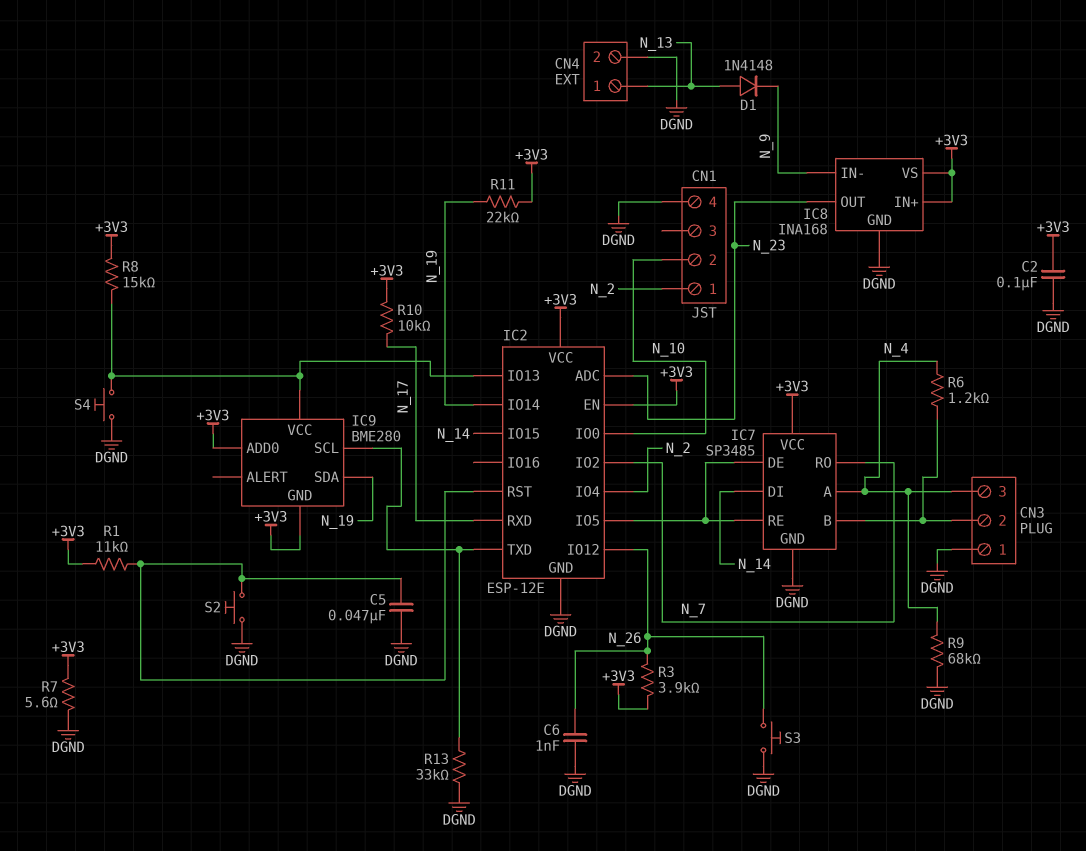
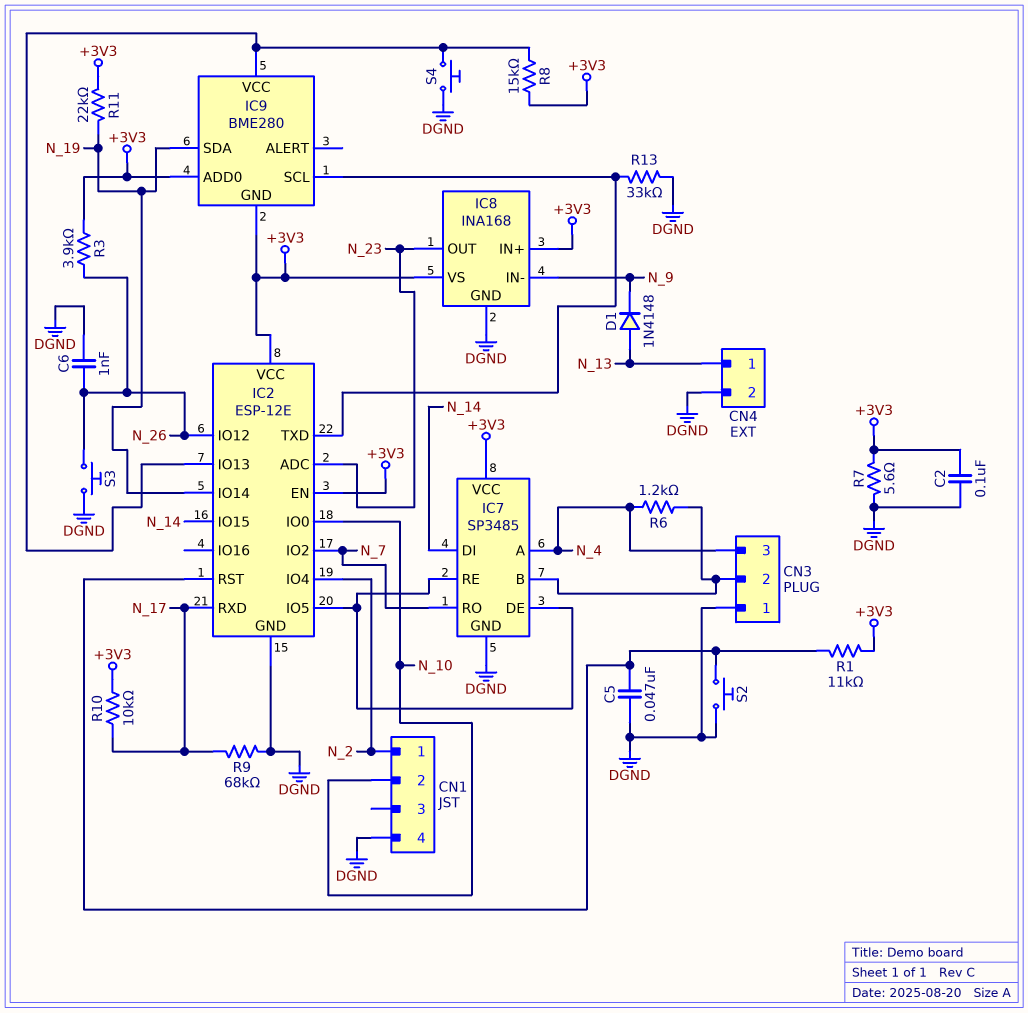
R9: 68k (DGND, N_4) -> 68k (DGND, N_17)

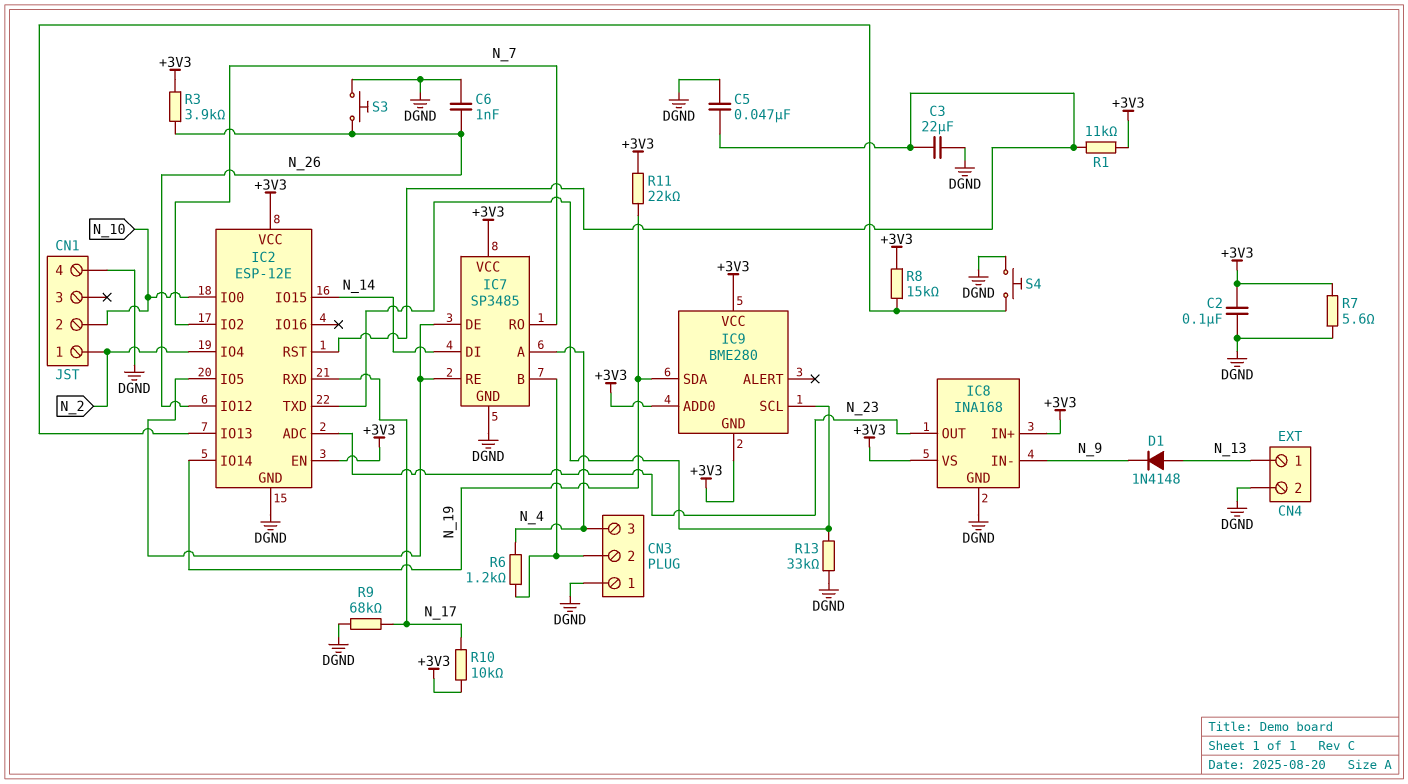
C3: none -> 22uF (DGND, IC2/RST)
IC9 pin VCC: IC2/IO13 -> +3V3
S2: button (DGND, IC2/RST) -> none

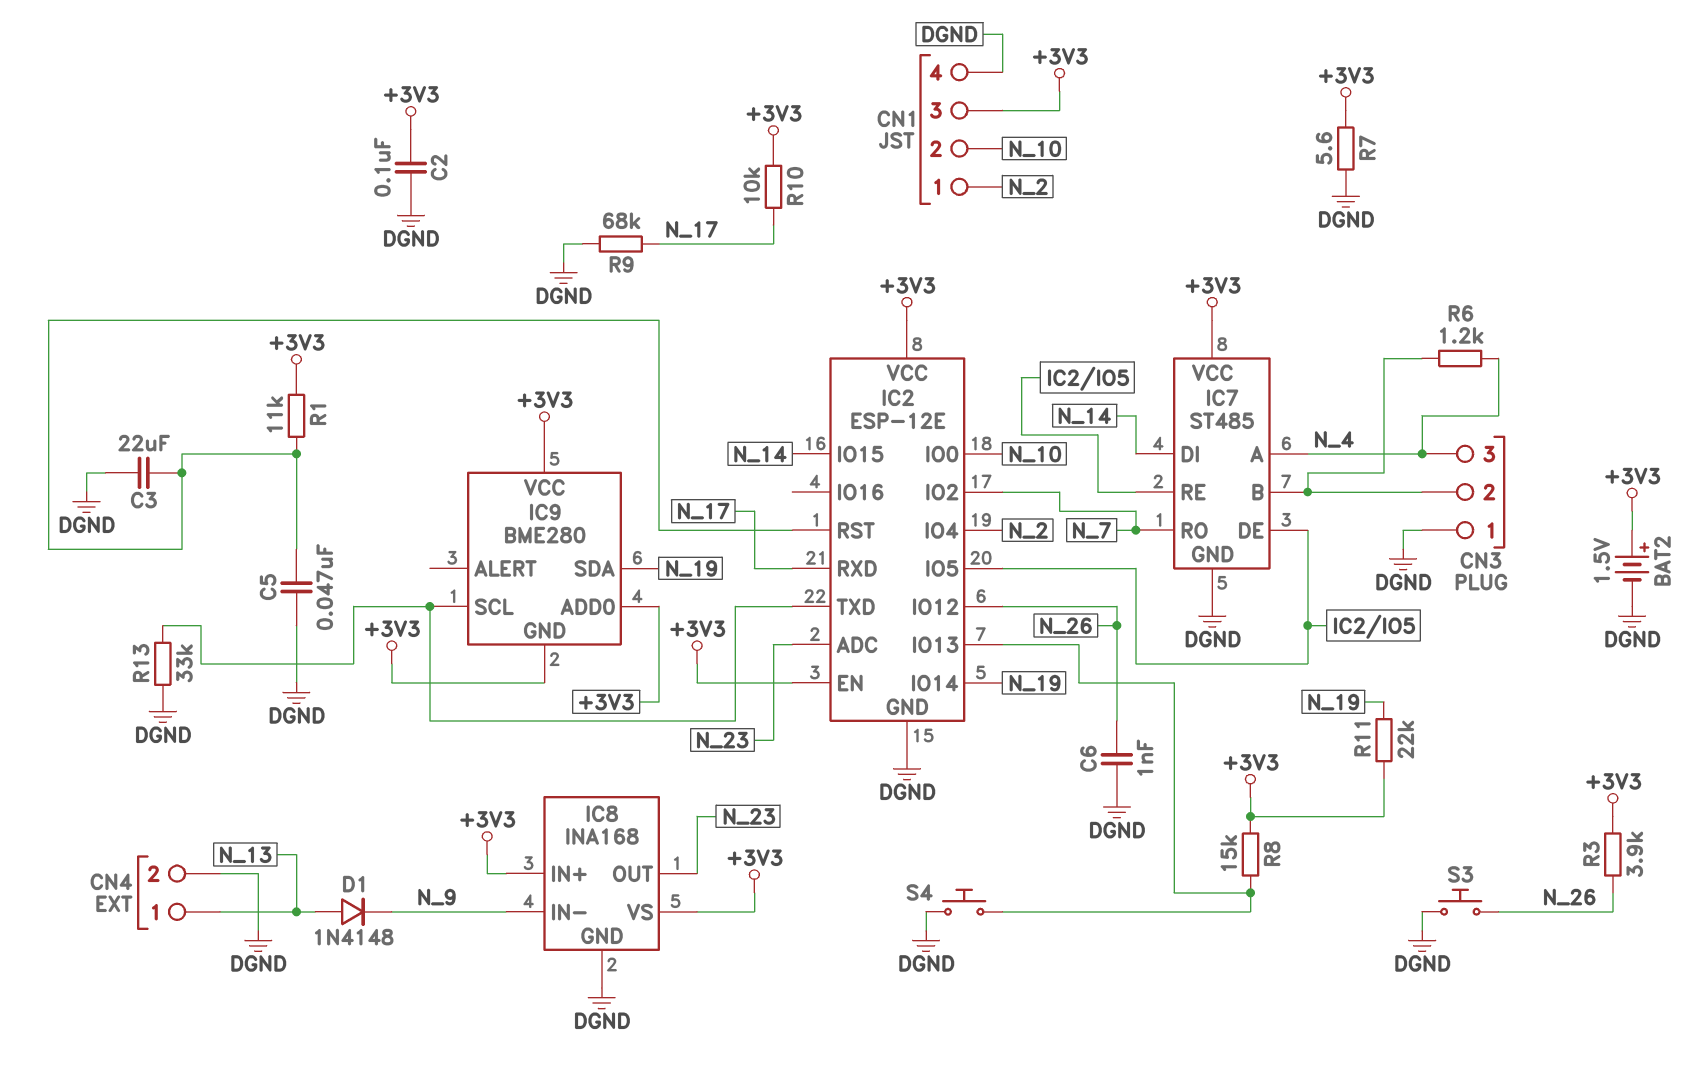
BAT2: none -> 1.5V (plus +3V3, minus DGND)
CN1 pin 3: none -> +3V3
IC7: SP3485 -> ST485

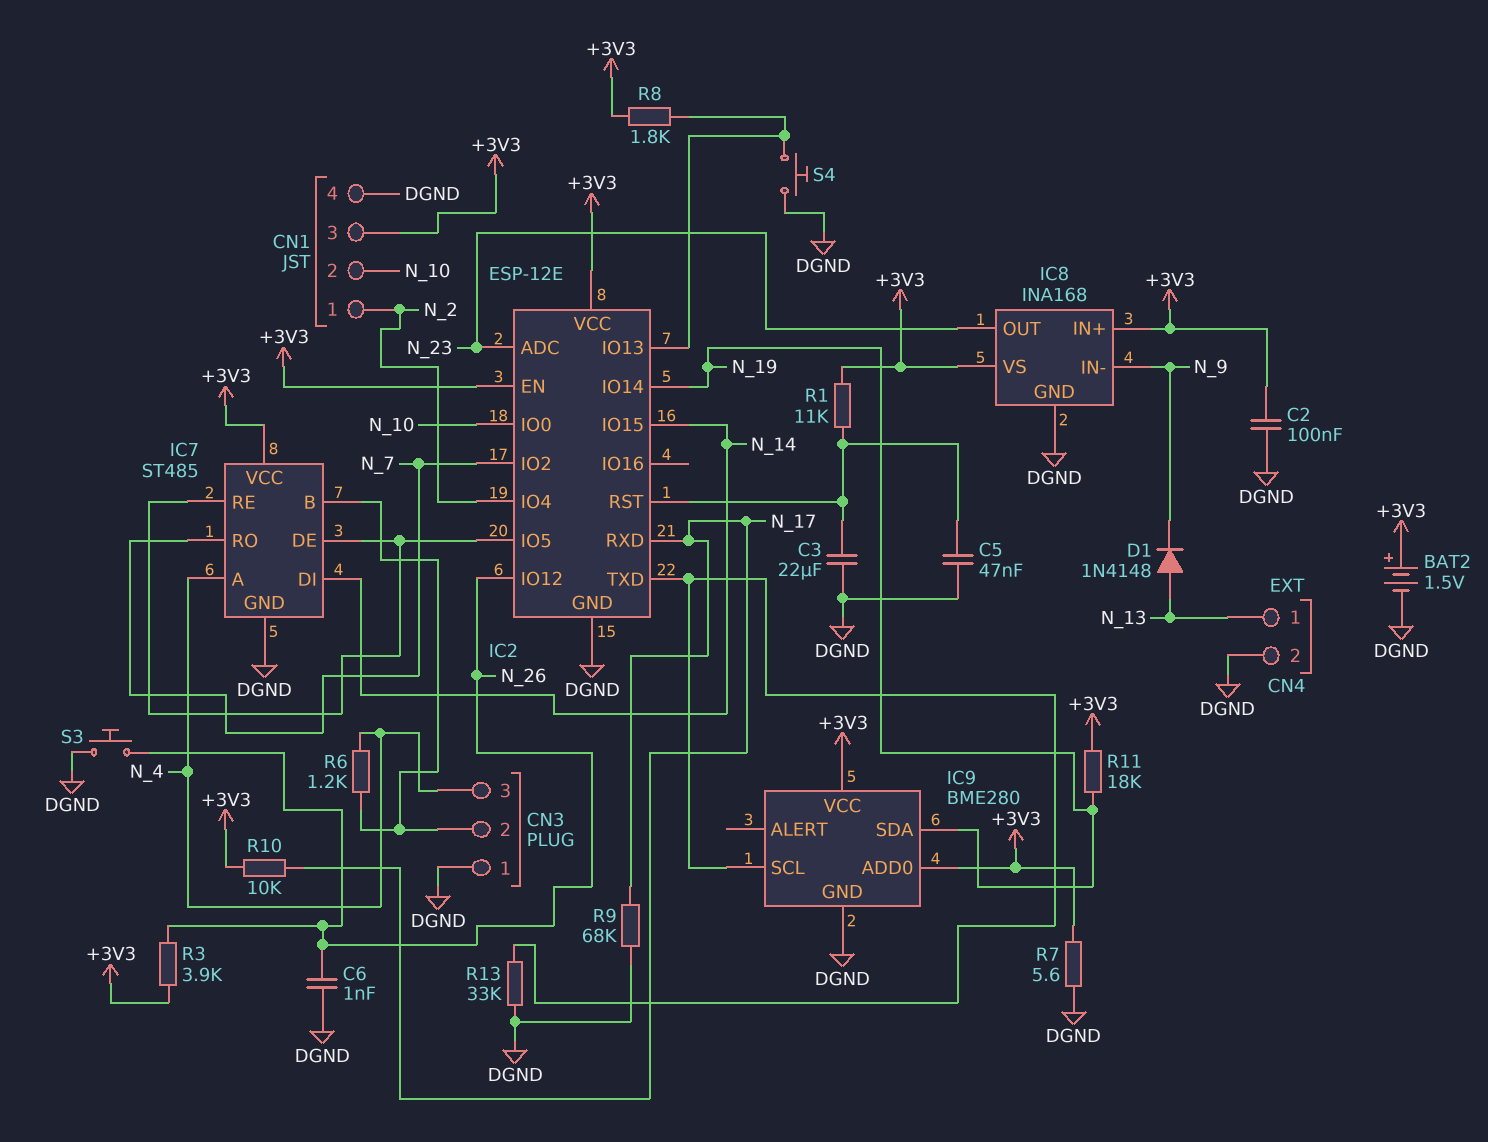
IC9 pin GND: +3V3 -> DGND
R8: 15k (+3V3, IC2/IO13) -> 1.8k (+3V3, IC2/IO13)
R11: 22k (+3V3, N_19) -> 18k (+3V3, N_19)

